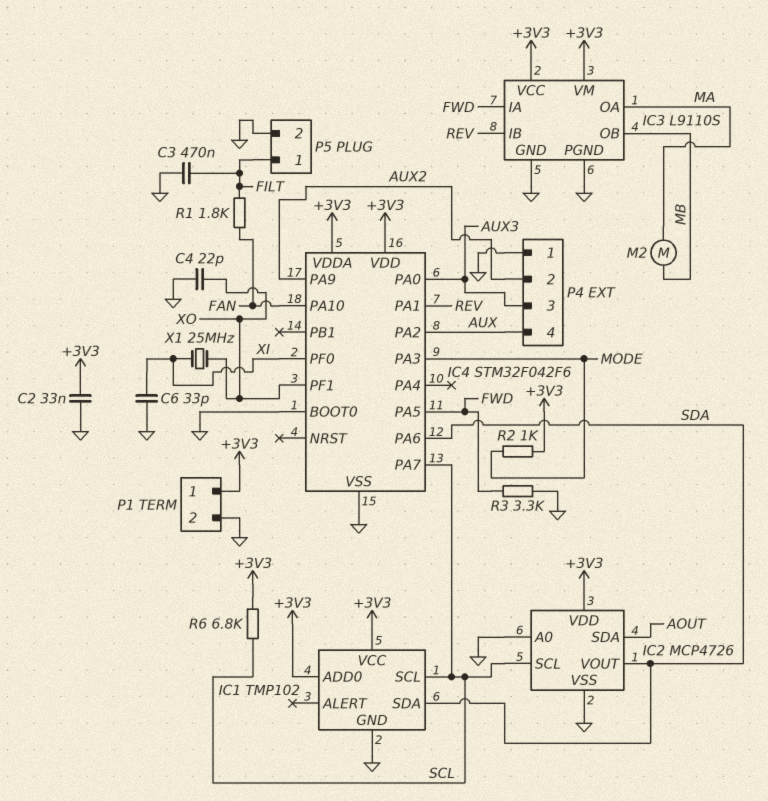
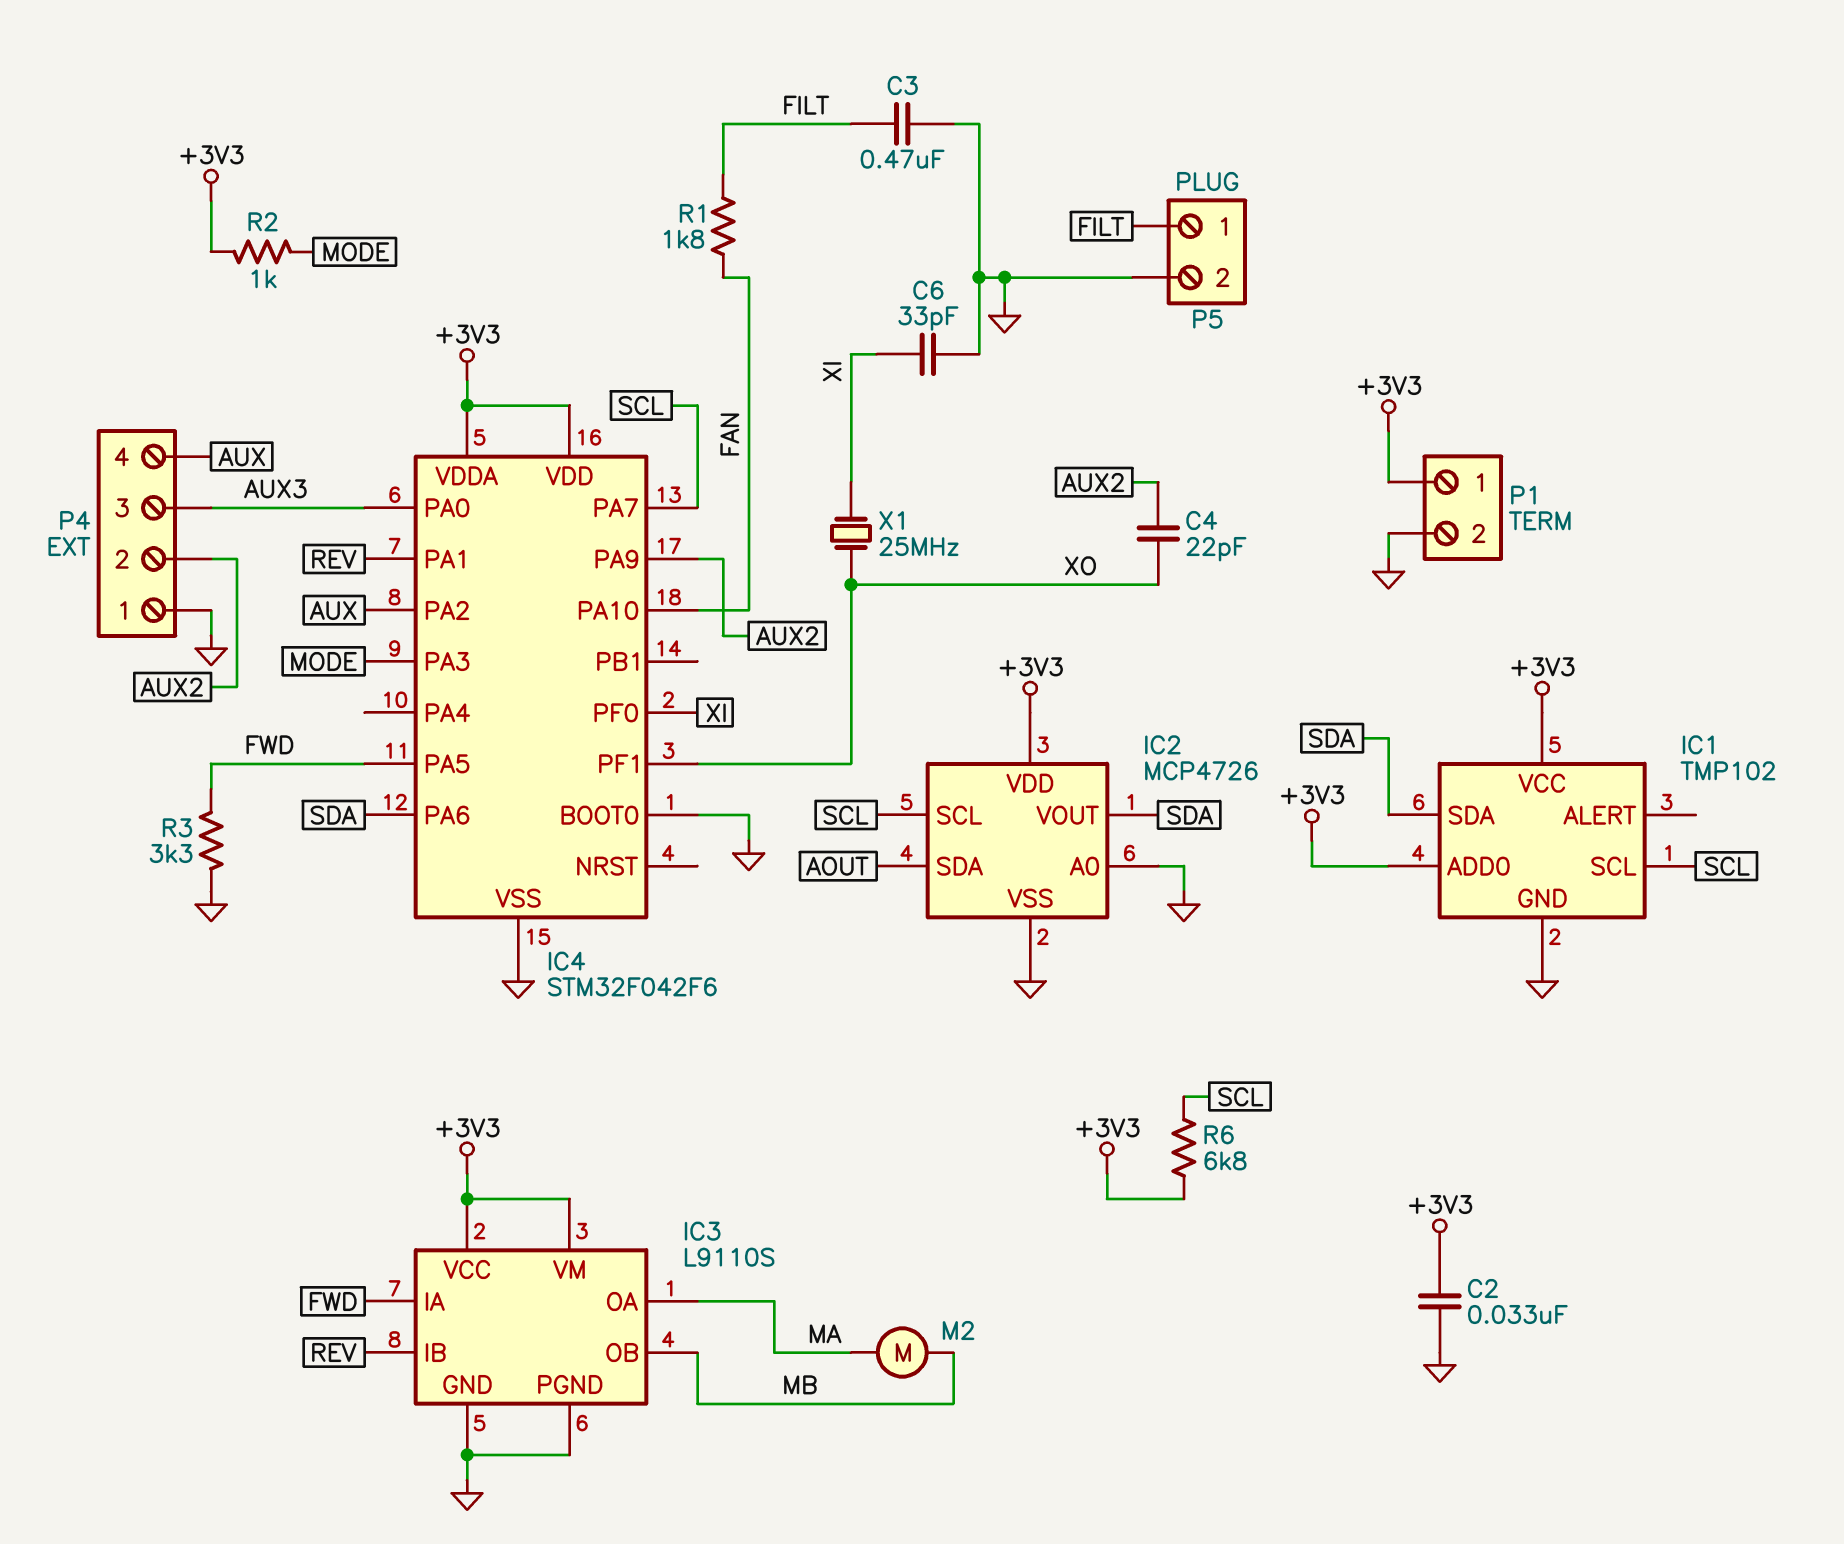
C4: 22pF (GND, XO) -> 22pF (AUX2, XO)

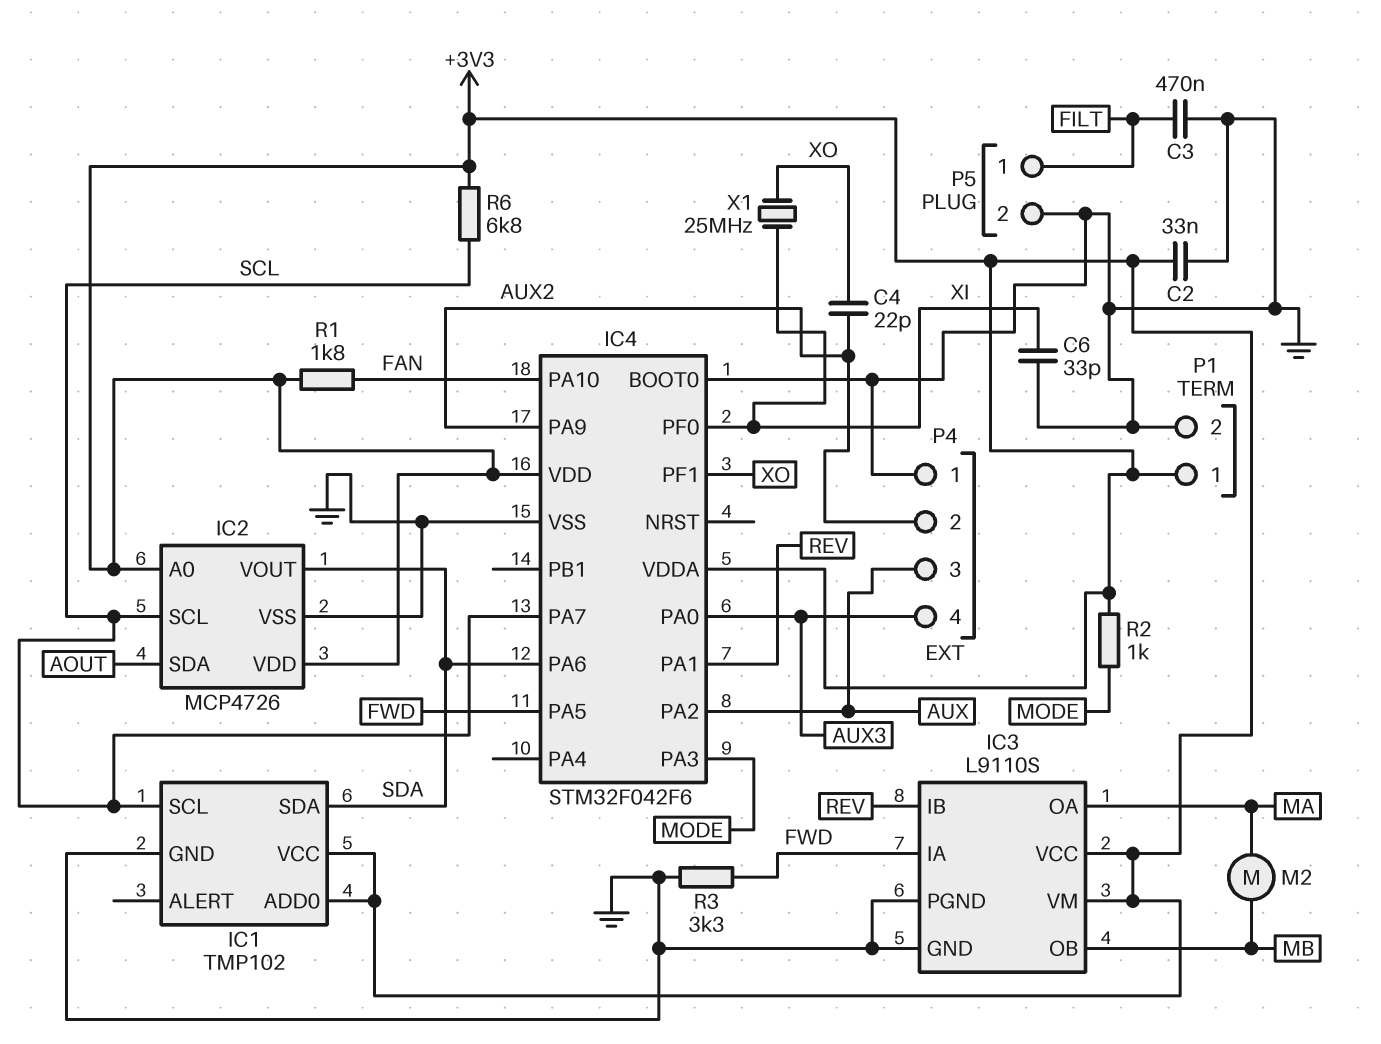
IC2 pin A0: GND -> +3V3
P4 pin 3: AUX3 -> AUX
P4 pin 4: AUX -> AUX3
R1: 1.8k (FAN, FILT) -> 1.8k (+3V3, FAN)

